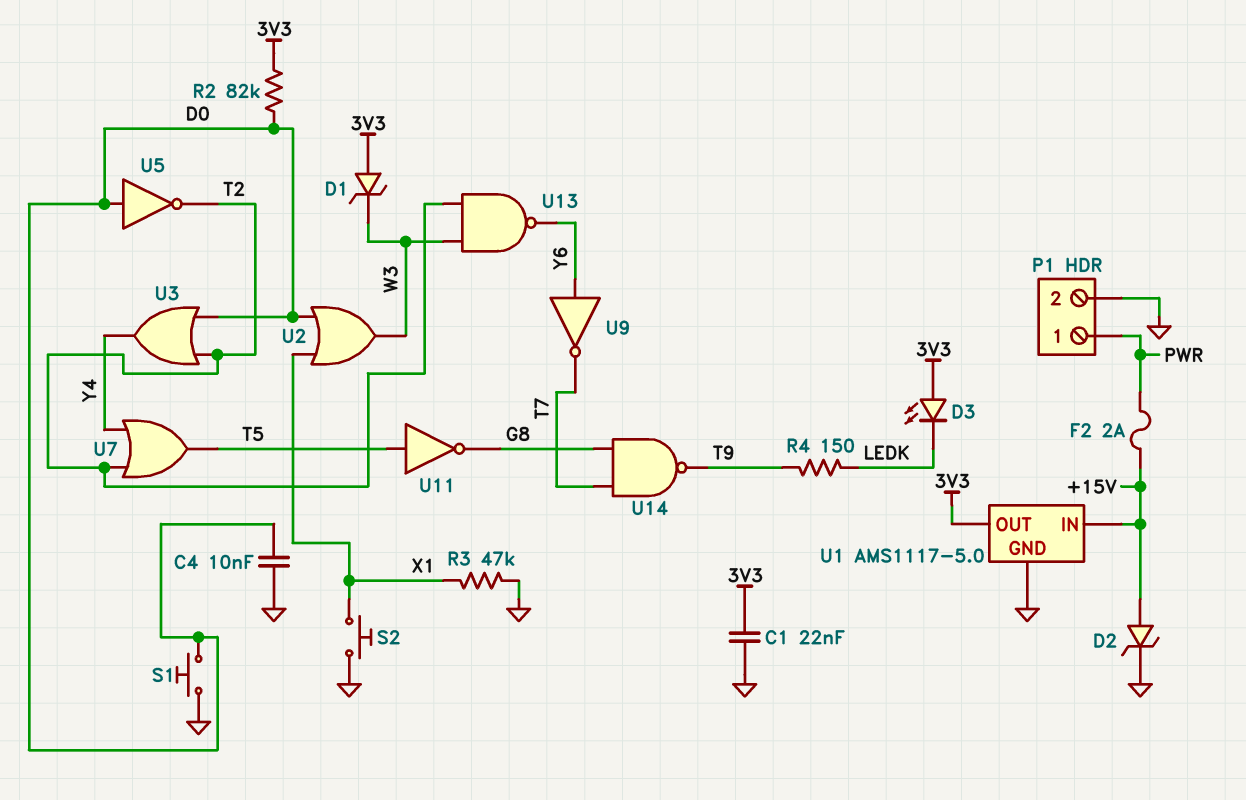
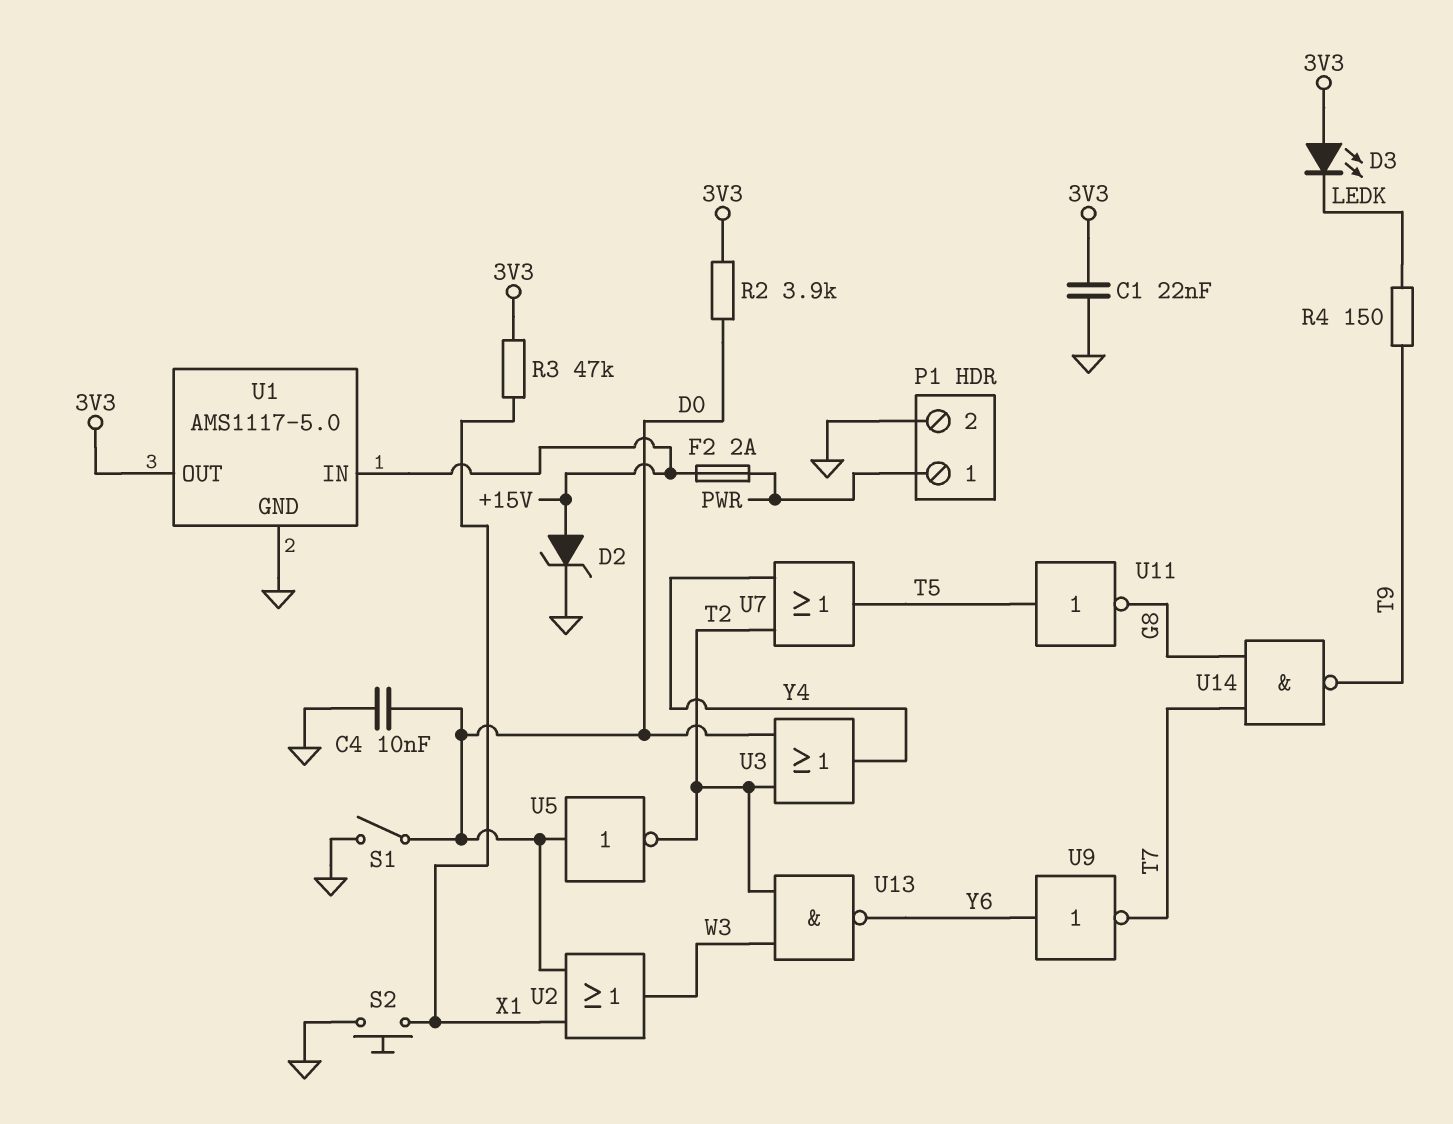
D1: zener (A 3V3, K W3) -> none
R2: 82k (3V3, D0) -> 3.9k (3V3, D0)
R3: 47k (GND, X1) -> 47k (3V3, X1)
S1: button (D0, GND) -> switch (D0, GND)

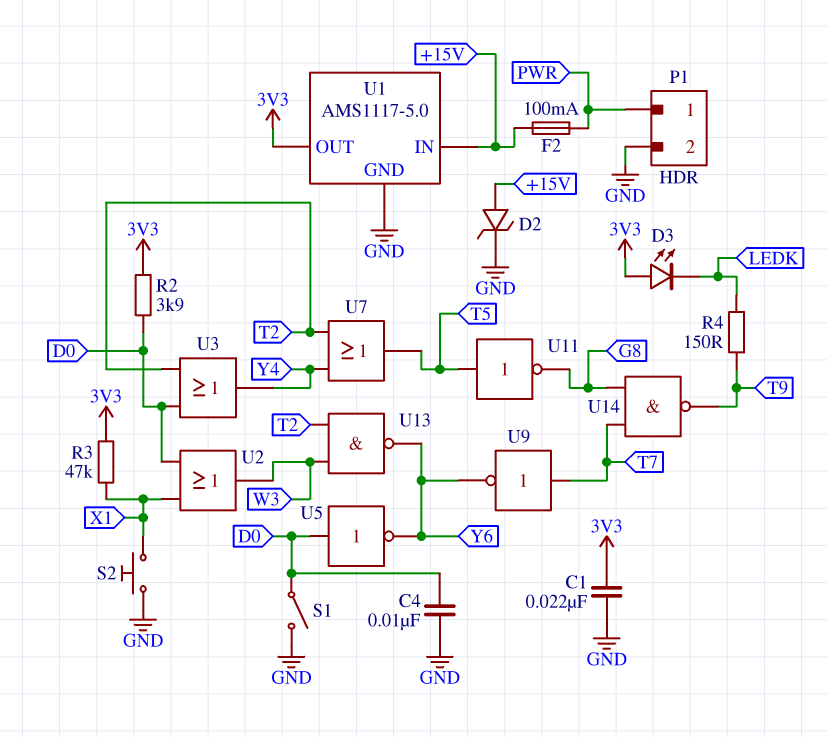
F2: 2A (+15V, PWR) -> 100mA (+15V, PWR)
U5: NOT (in D0, out T2) -> NOT (in D0, out Y6)
U9: NOT (in Y6, out T7) -> NOT (in T7, out Y6)

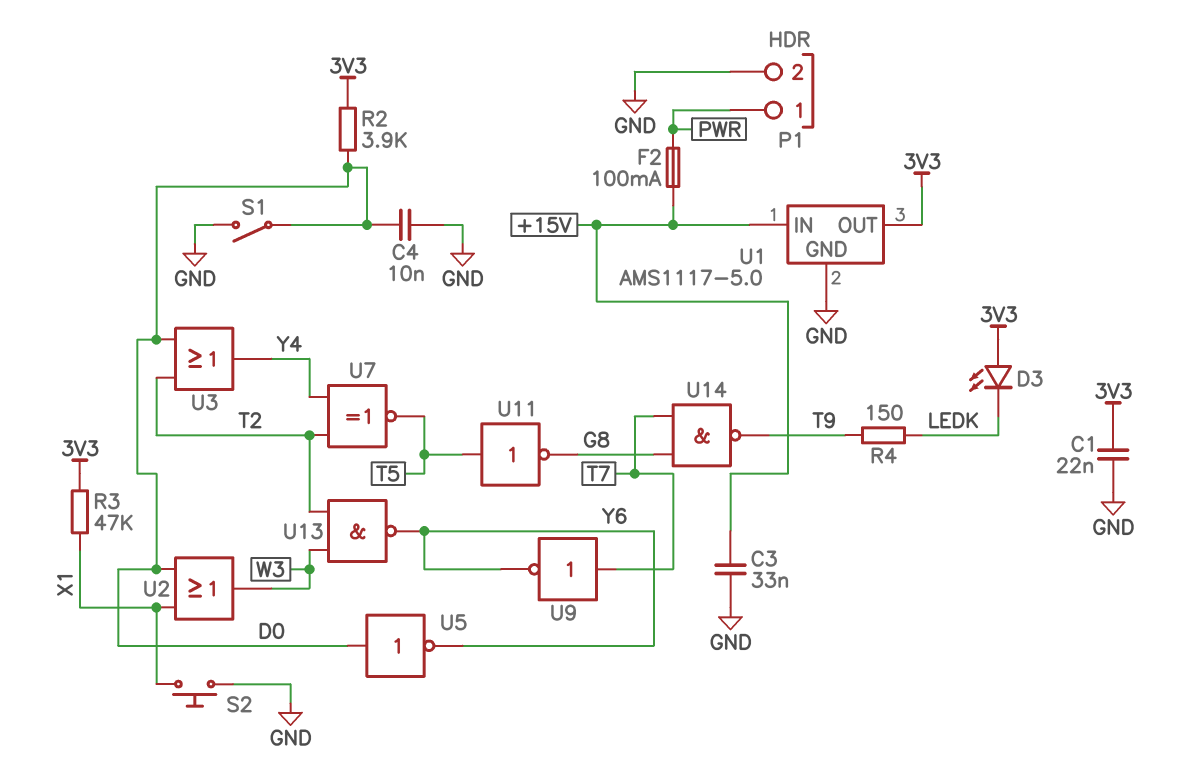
C3: none -> 33nF (+15V, GND)
D2: zener (A +15V, K GND) -> none
U7: OR (in T2, in Y4, out T5) -> XNOR (in T2, in Y4, out T5)

